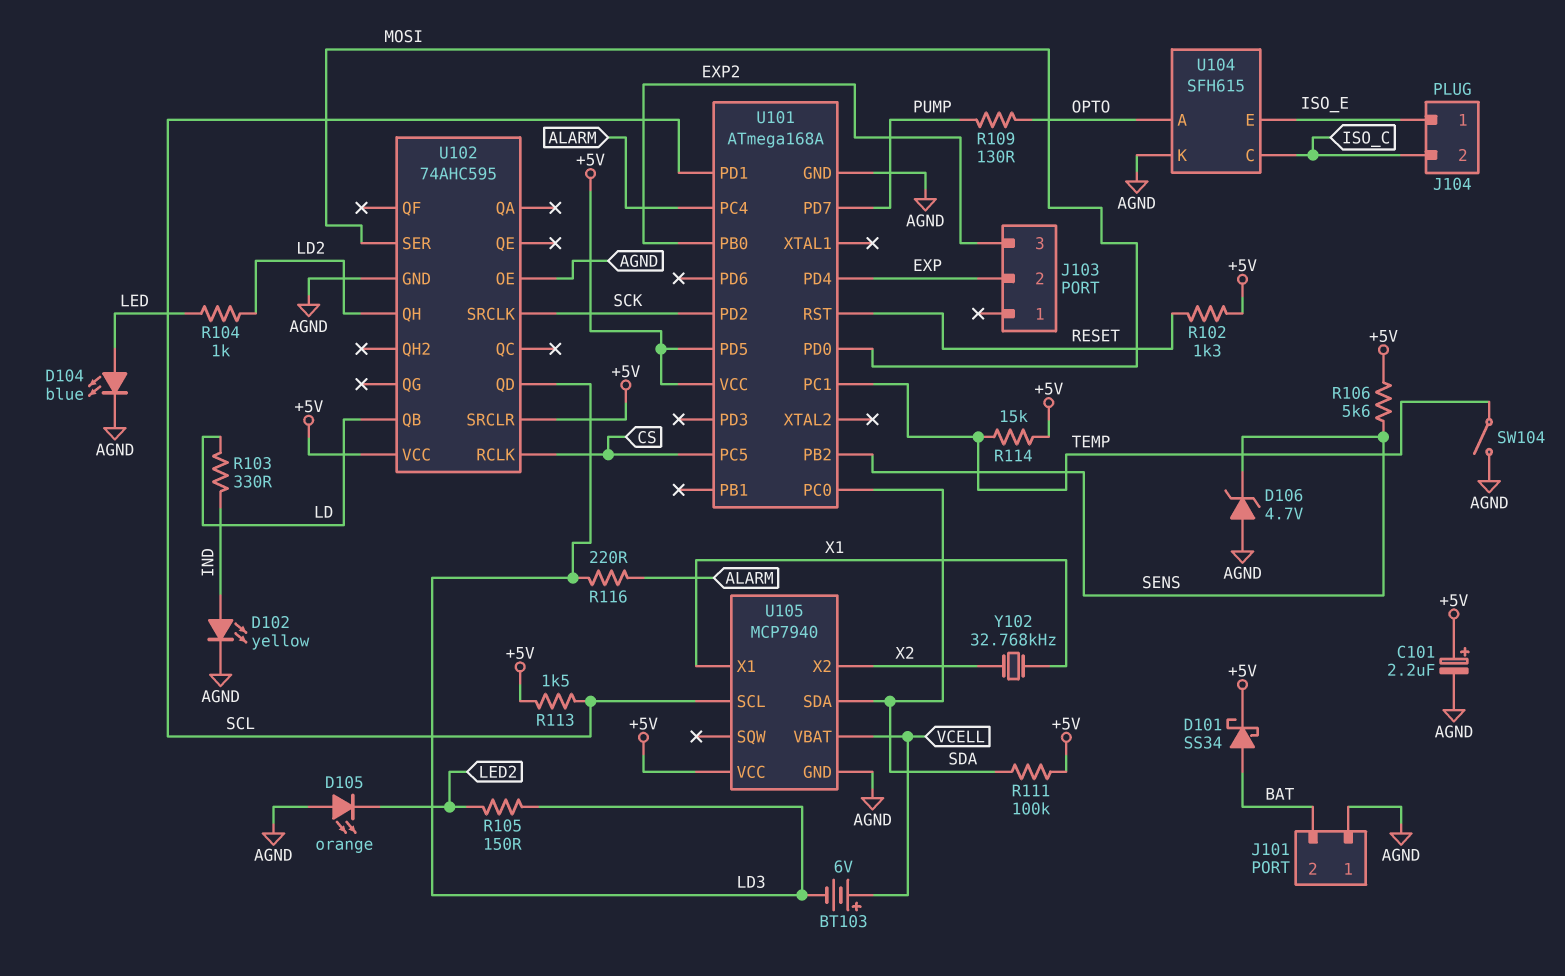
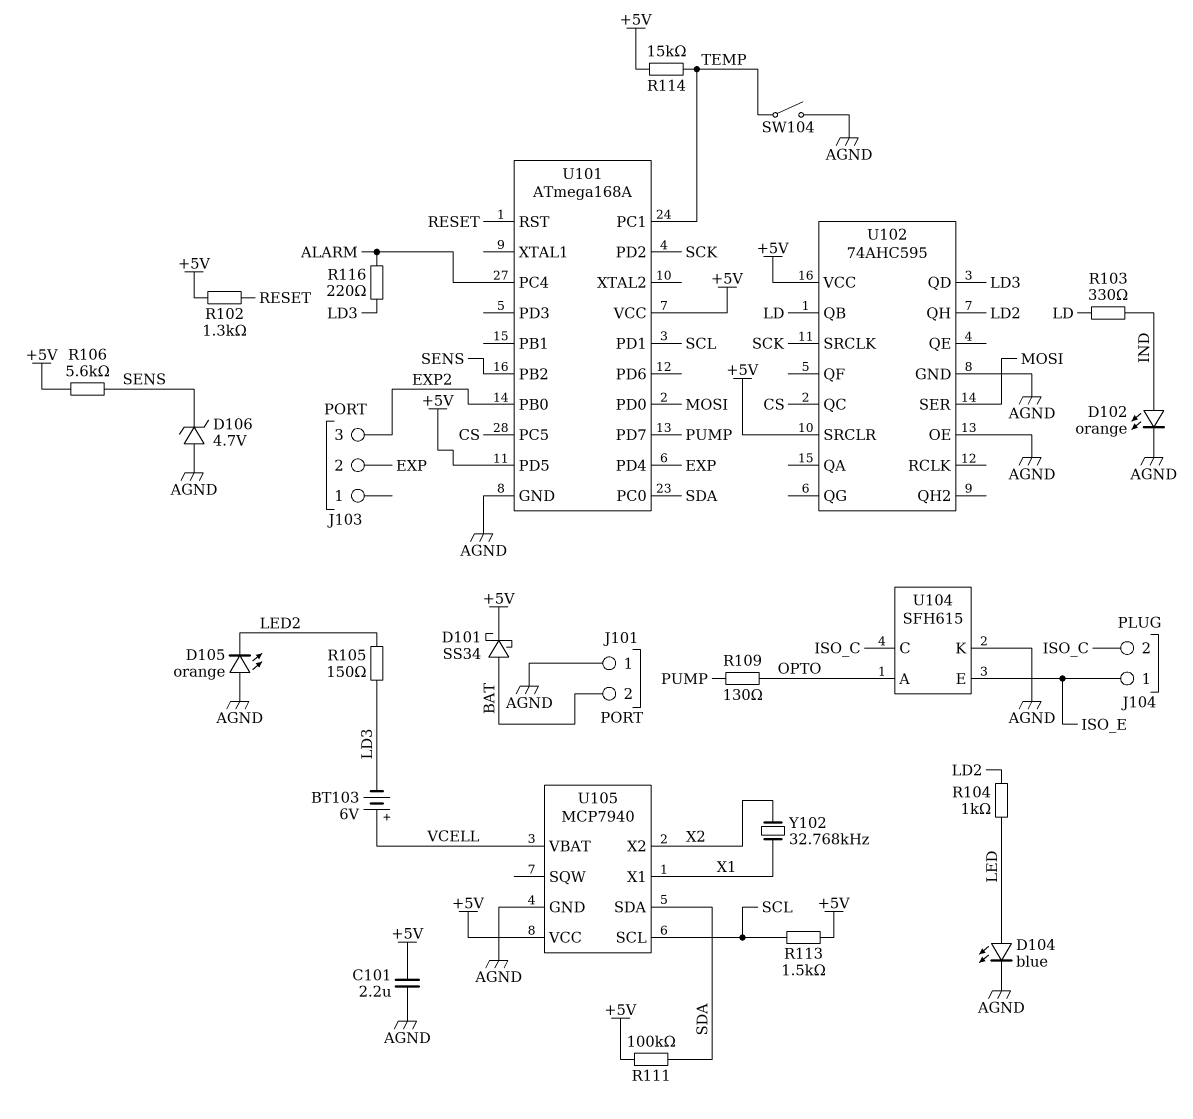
C101: 2.2uF (plus +5V, minus AGND) -> 2.2uF (+5V, AGND)
D102: LED yellow (A IND, K AGND) -> LED orange (A IND, K AGND)
U102 pin QC: none -> CS
U102 pin RCLK: CS -> none

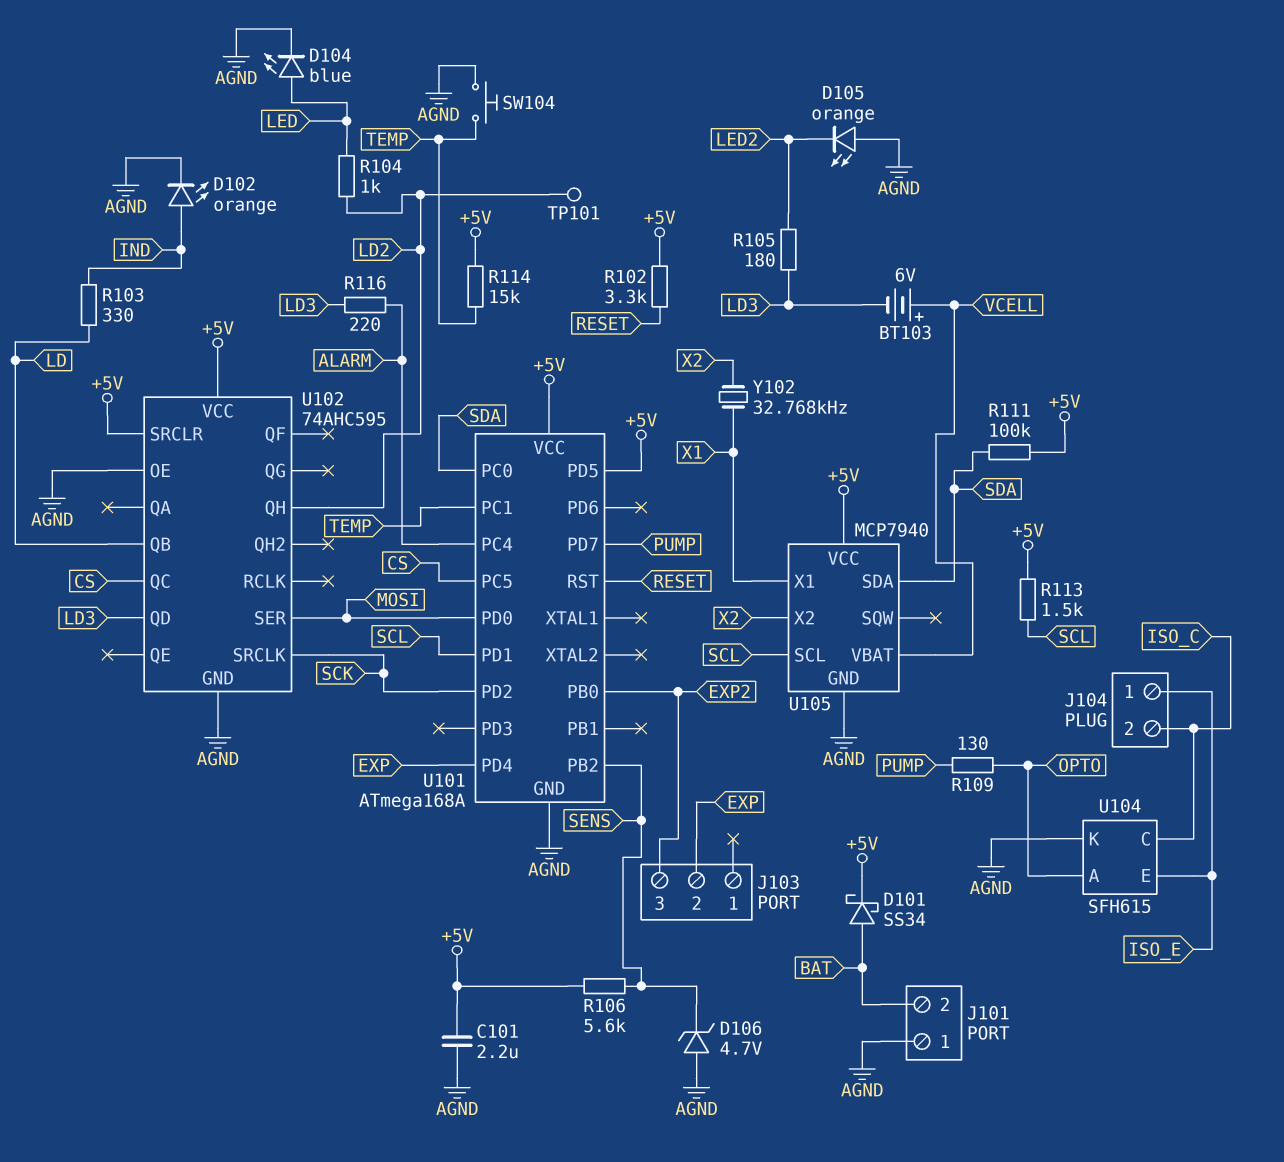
R102: 1.3k (+5V, RESET) -> 3.3k (+5V, RESET)
R105: 150 (LD3, LED2) -> 180 (LD3, LED2)
SW104: switch (AGND, TEMP) -> button (AGND, TEMP)
TP101: none -> test point (LD2)

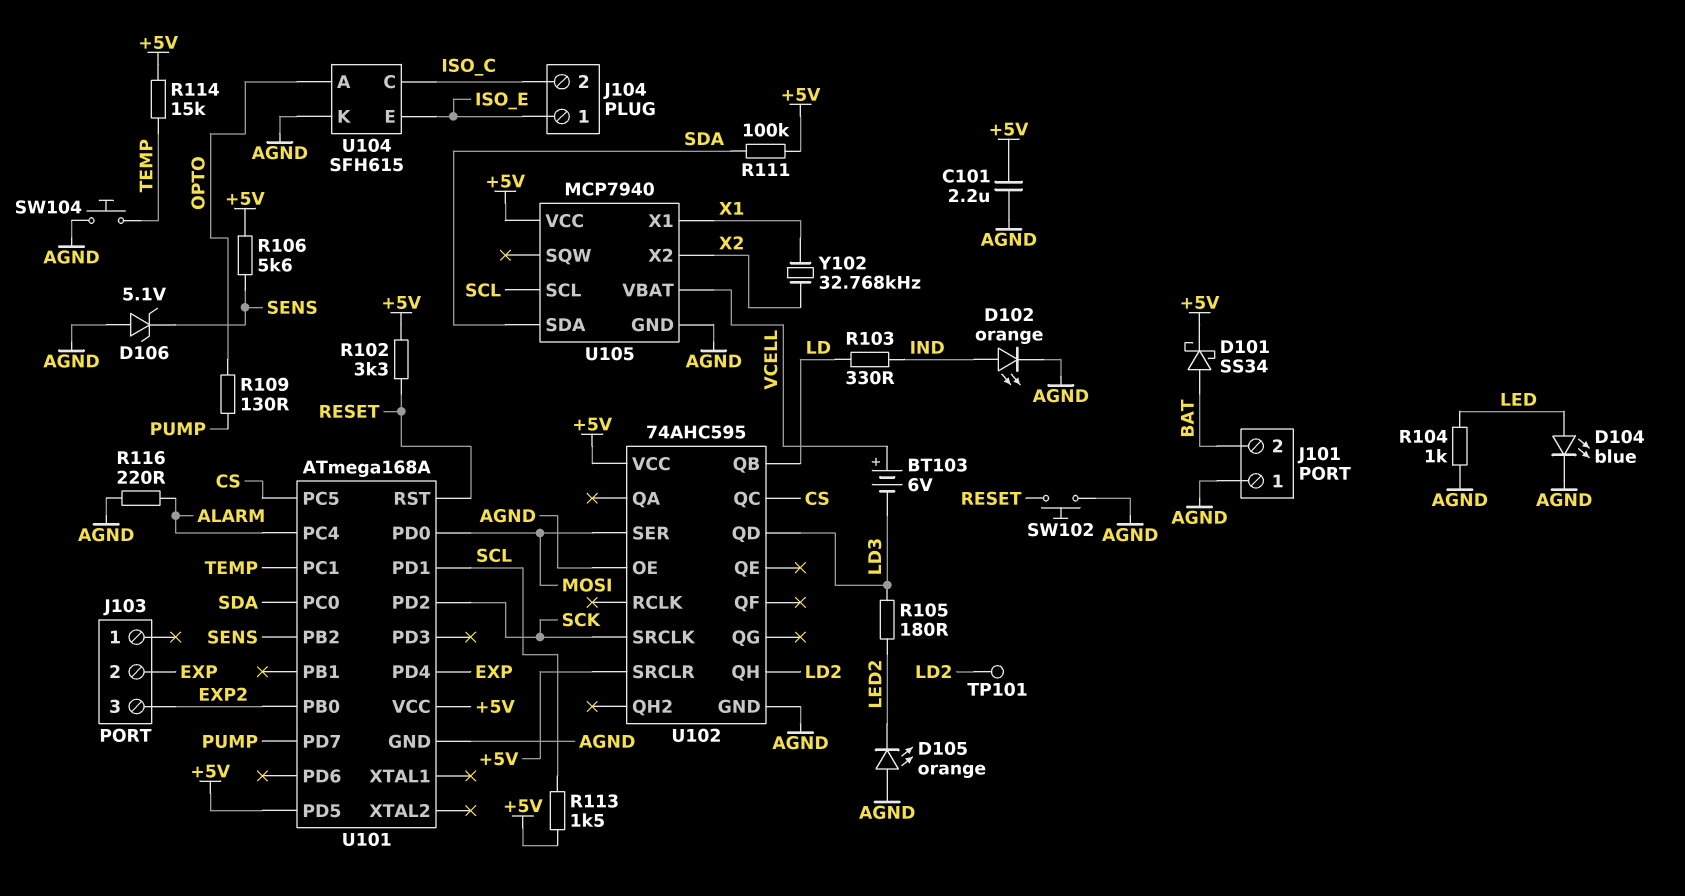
D106: zener 4.7V (A AGND, K SENS) -> zener 5.1V (A AGND, K SENS)
R104: 1k (LD2, LED) -> 1k (AGND, LED)
R116: 220 (ALARM, LD3) -> 220 (AGND, ALARM)
SW102: none -> button (AGND, RESET)

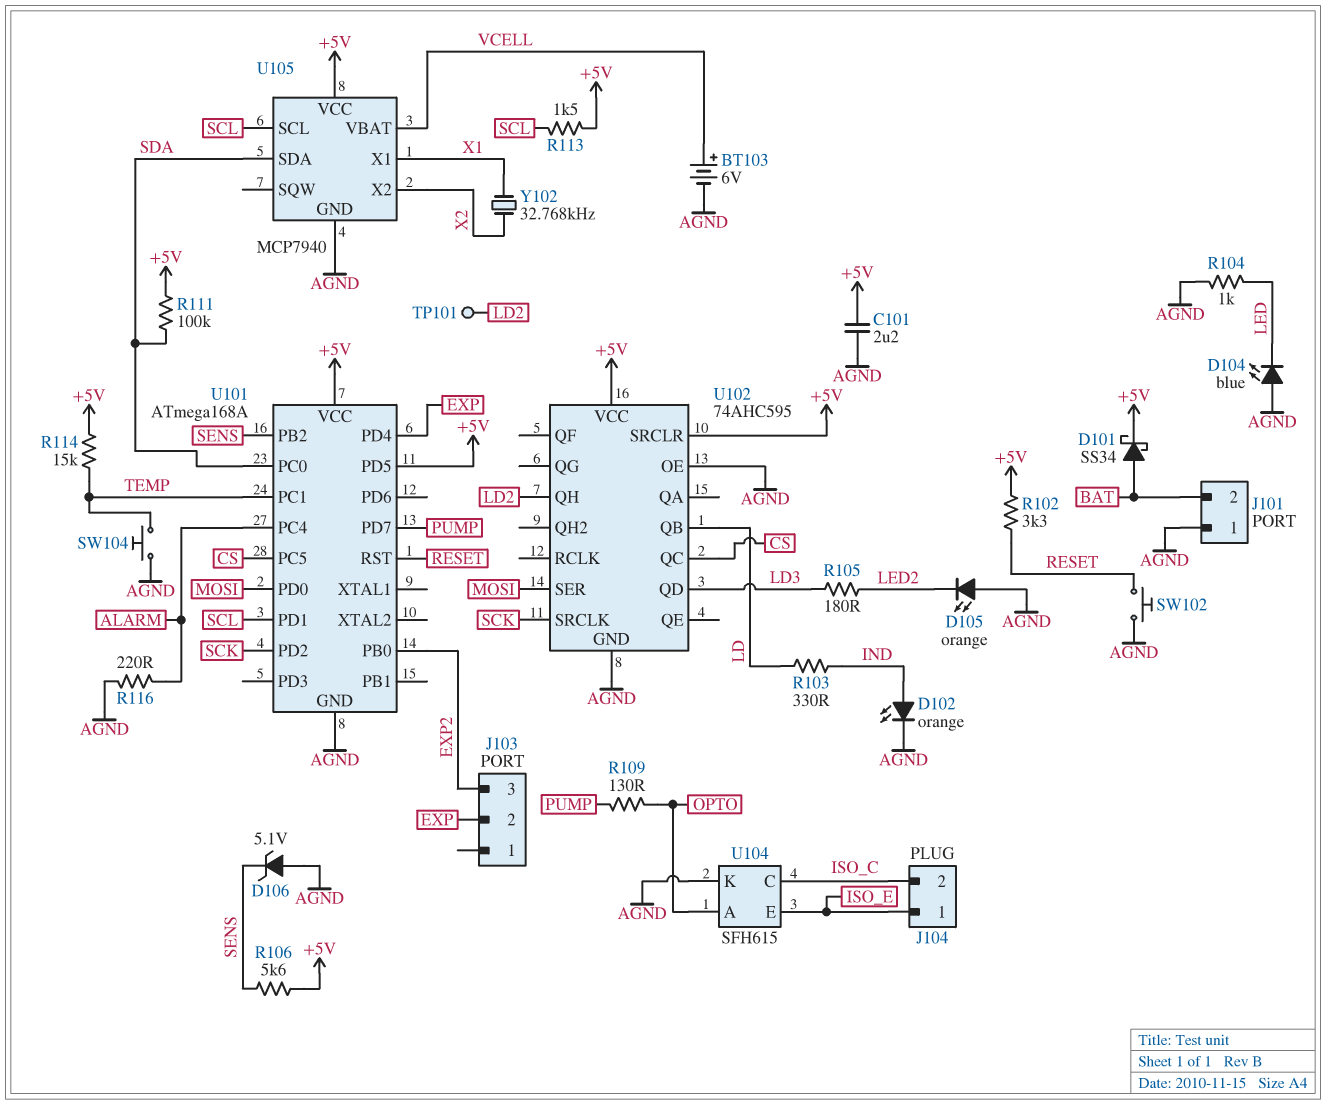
BT103: 6V (plus VCELL, minus LD3) -> 6V (plus VCELL, minus AGND)
D104: LED blue (A LED, K AGND) -> LED blue (A AGND, K LED)

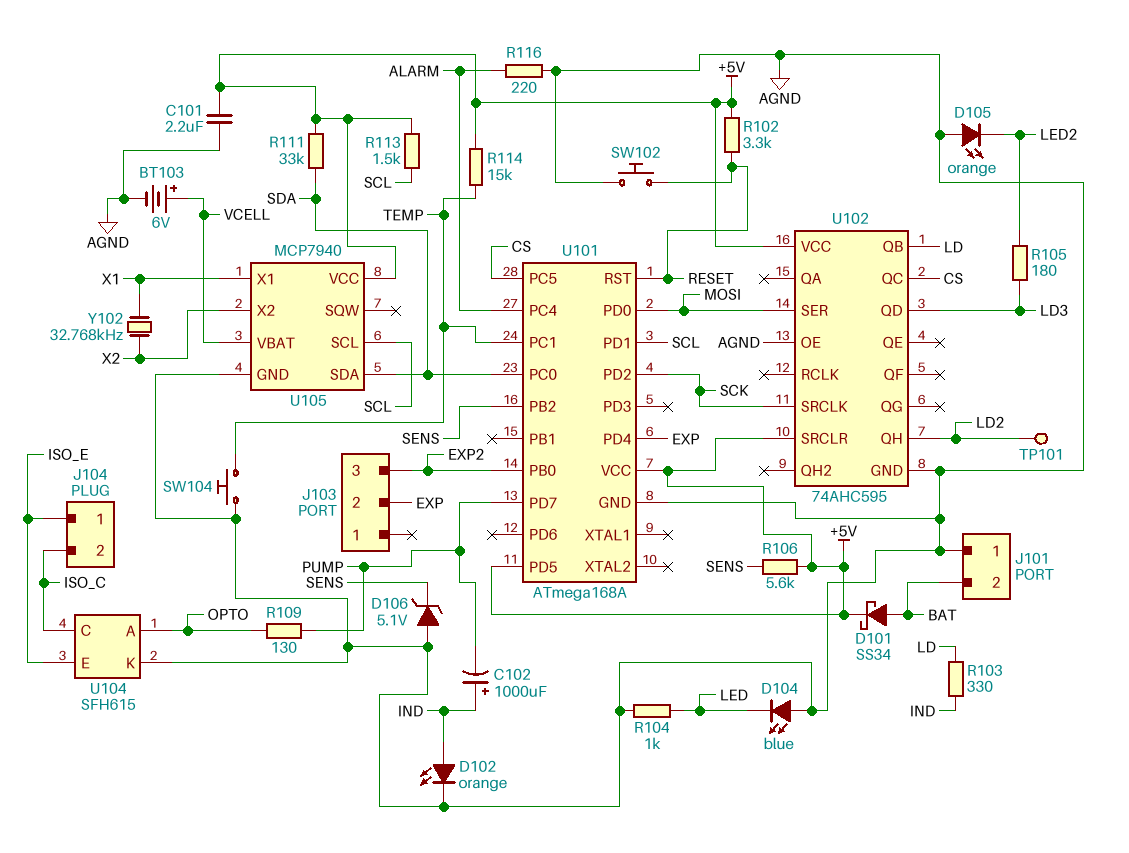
C102: none -> 1000uF (plus IND, minus PUMP)
R111: 100k (+5V, SDA) -> 33k (+5V, SDA)

